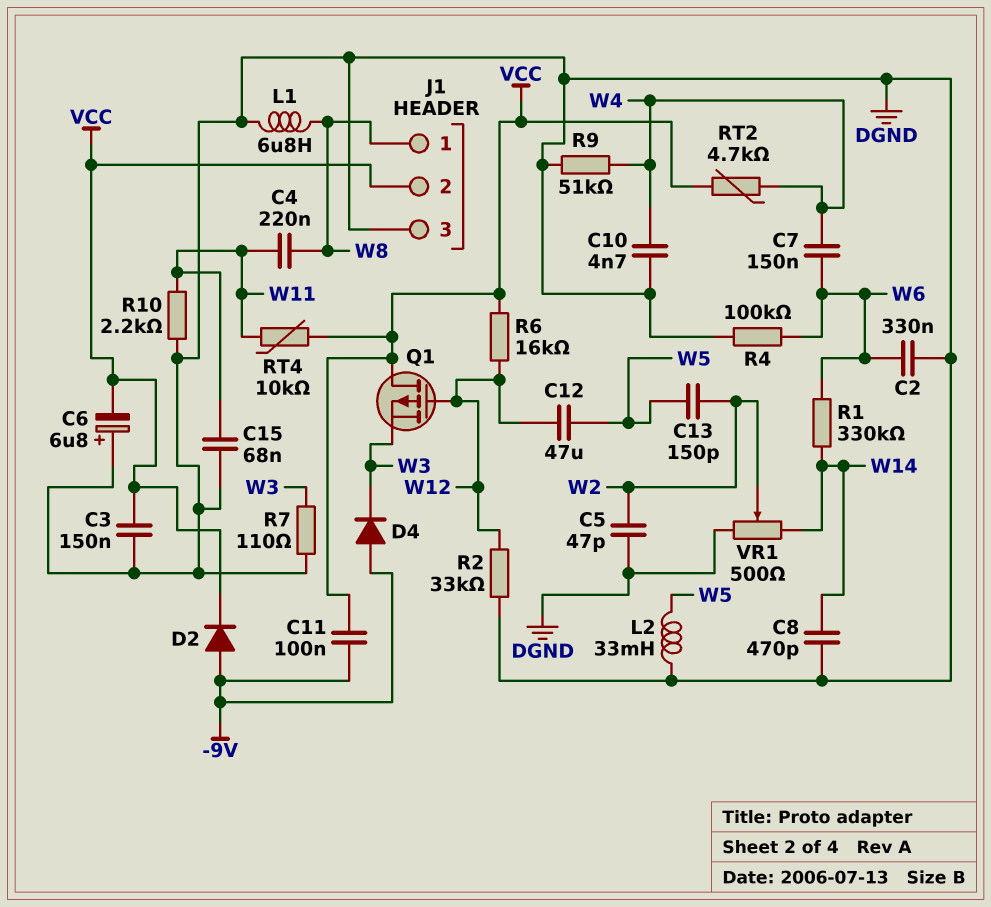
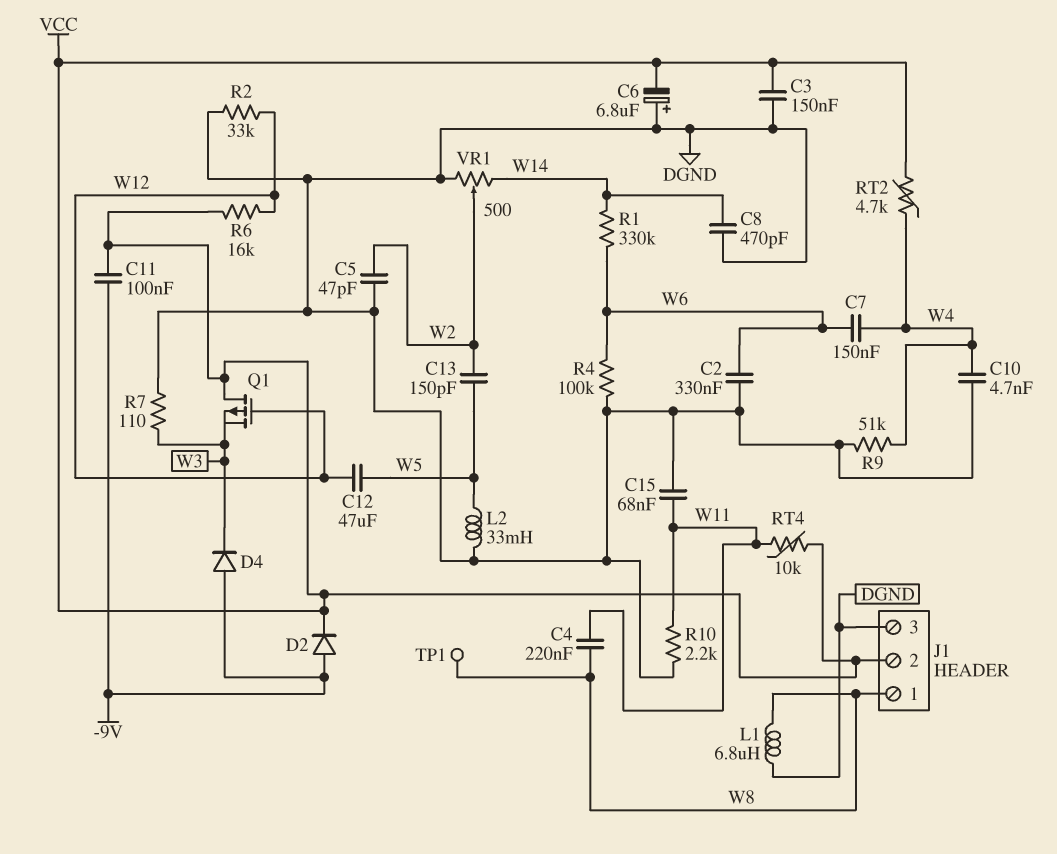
TP1: none -> test point (W8)

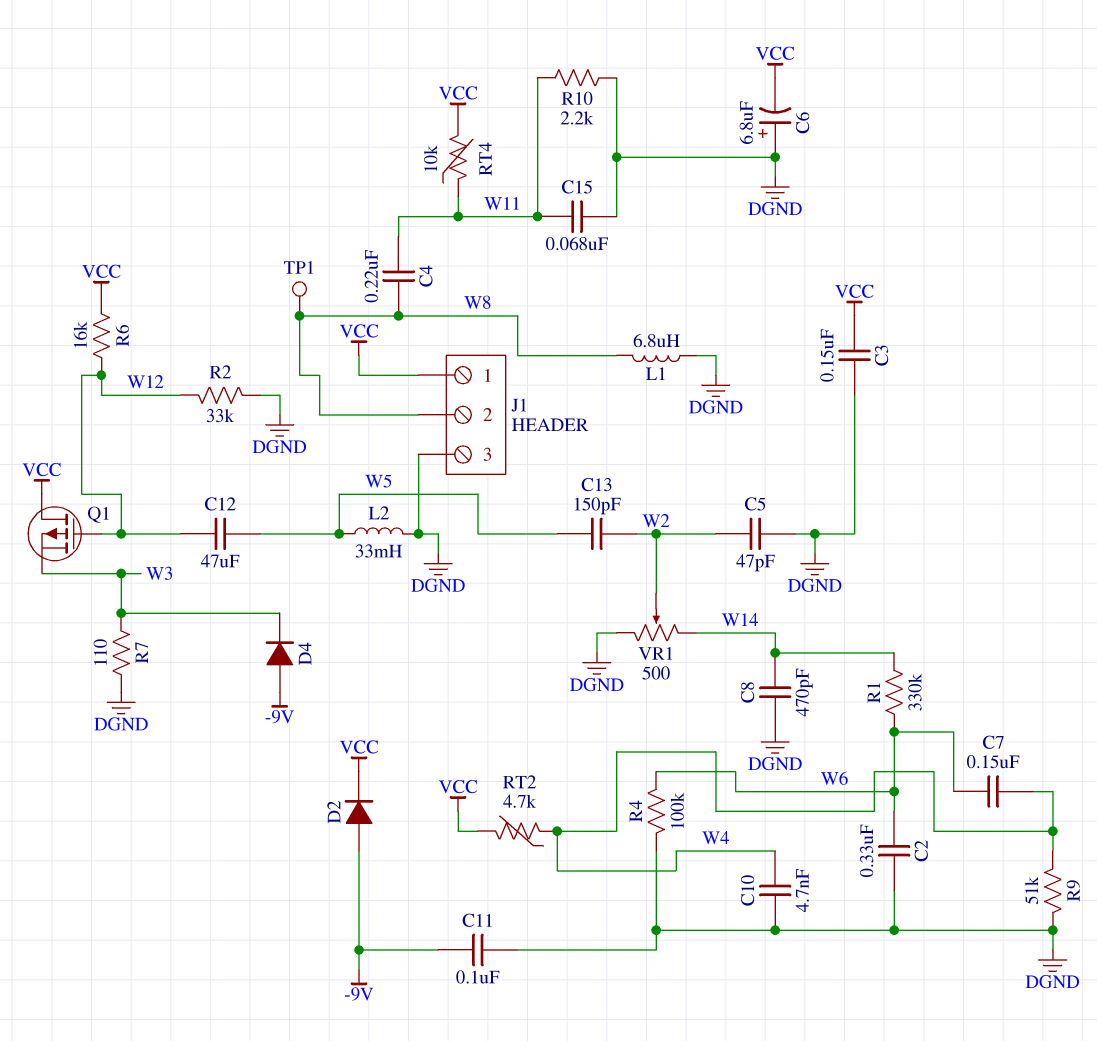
C11: 100nF (-9V, VCC) -> 100nF (-9V, DGND)
J1 pin 1: W8 -> VCC
J1 pin 2: VCC -> W8

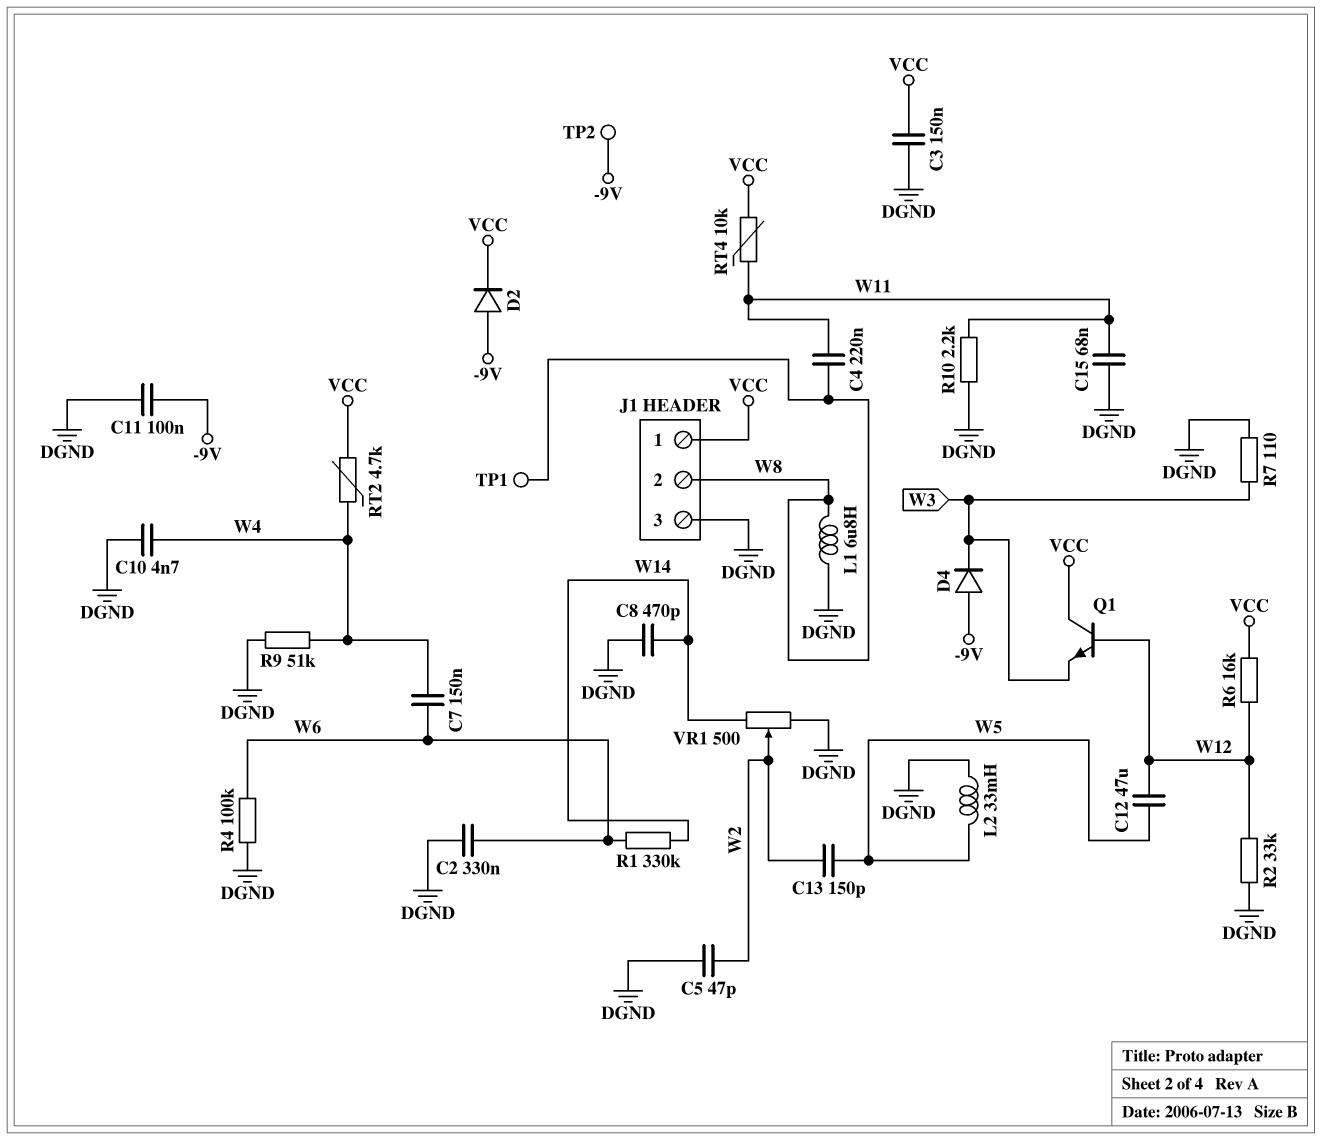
C6: 6.8uF (plus DGND, minus VCC) -> none
Q1: PMOS (G W12, D VCC, S W3) -> NPN (B W12, C VCC, E W3)
TP2: none -> test point (-9V)

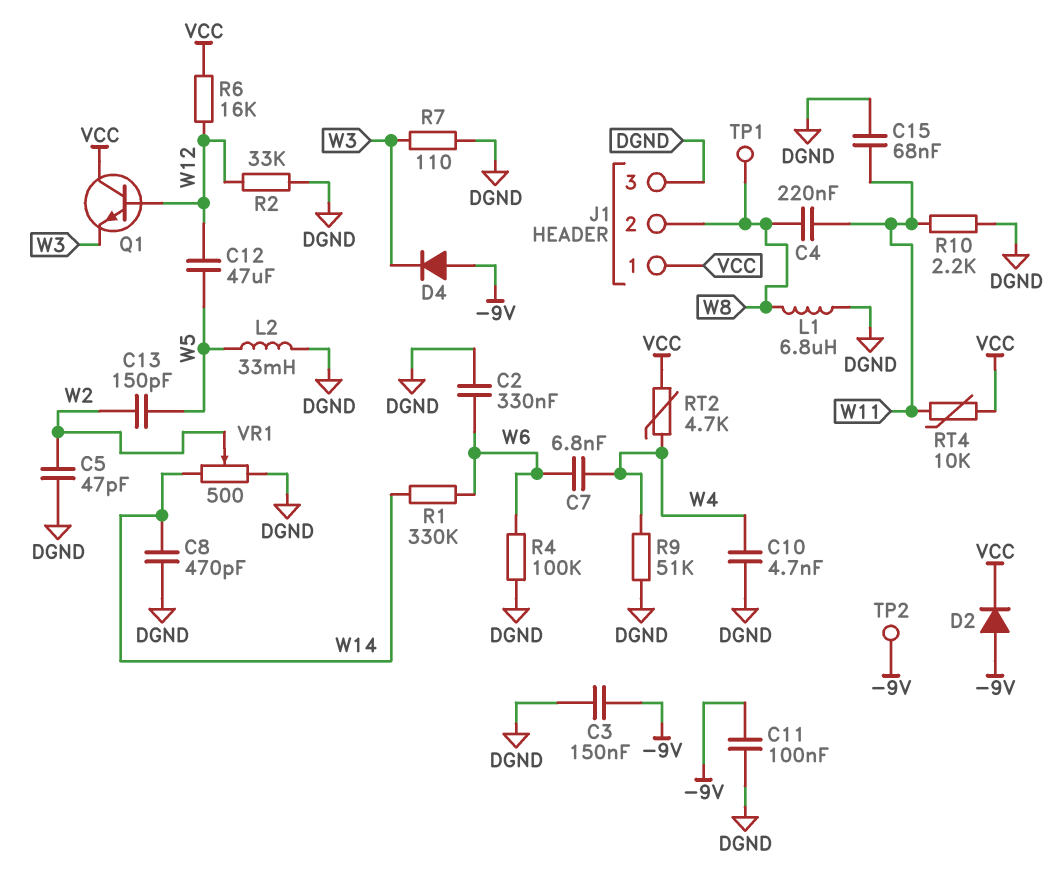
C3: 150nF (DGND, VCC) -> 150nF (-9V, DGND)
C7: 150nF (W4, W6) -> 6.8nF (W4, W6)

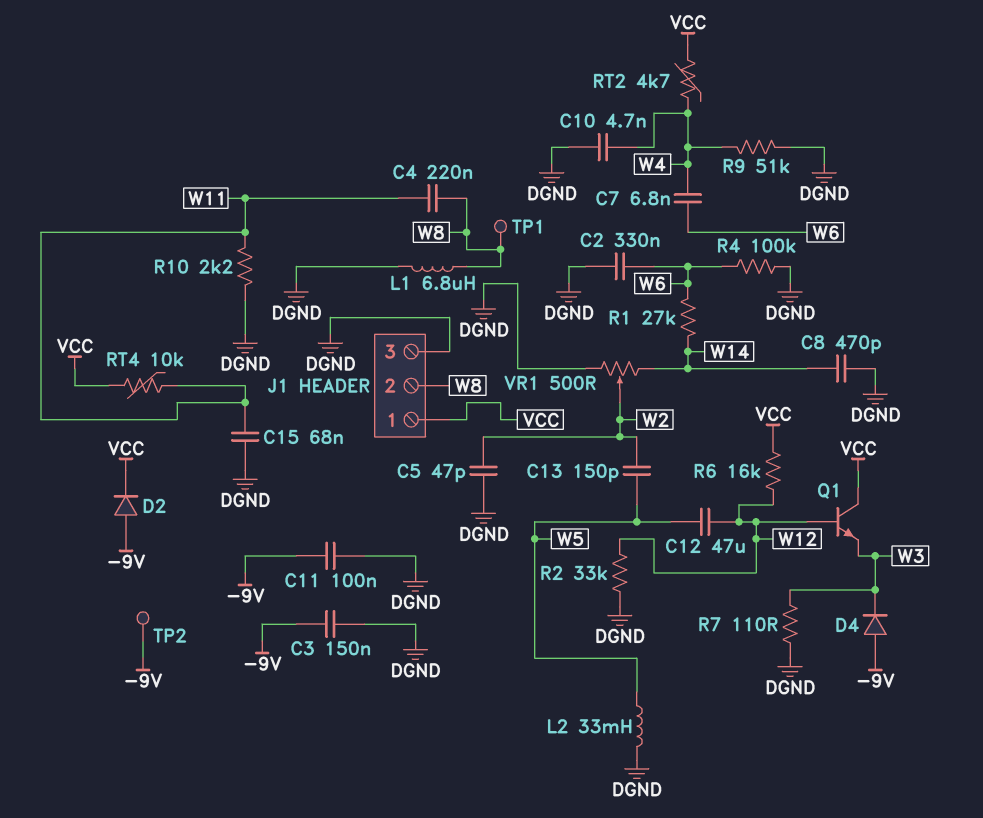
R1: 330k (W6, W14) -> 27k (W6, W14)

